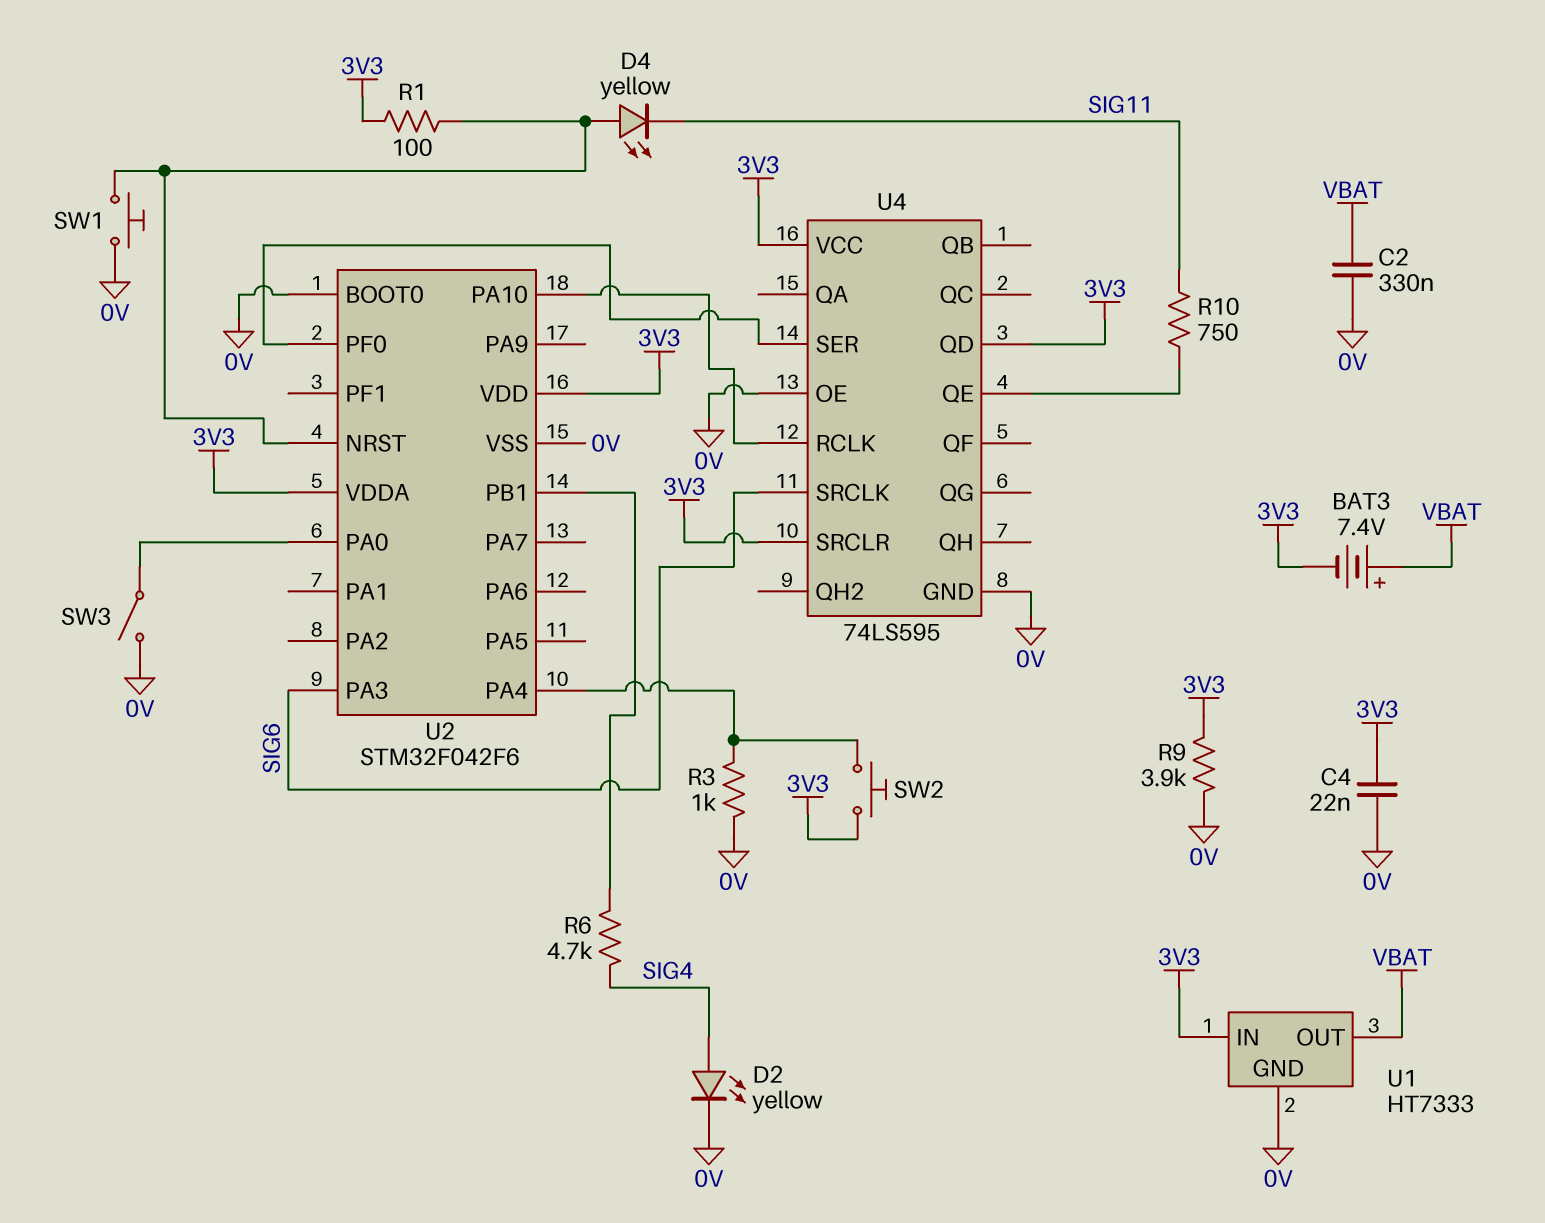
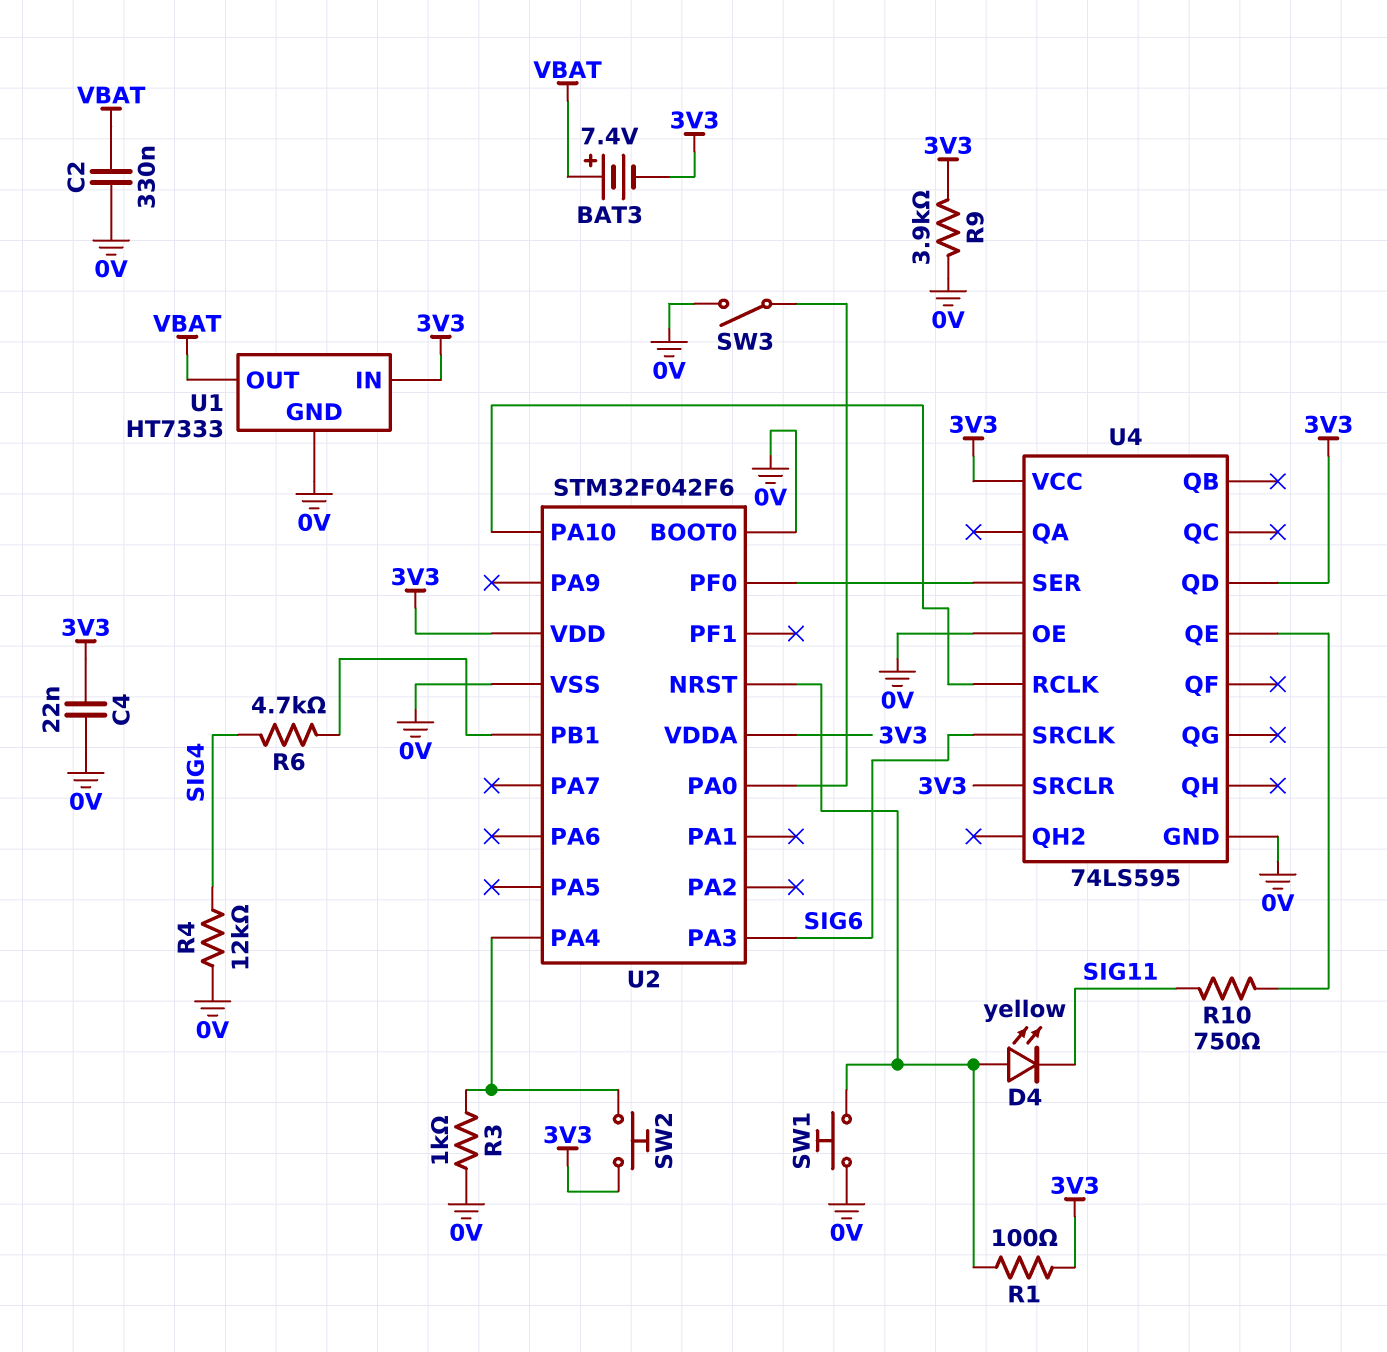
D2: LED yellow (A SIG4, K 0V) -> none
R4: none -> 12k (0V, SIG4)

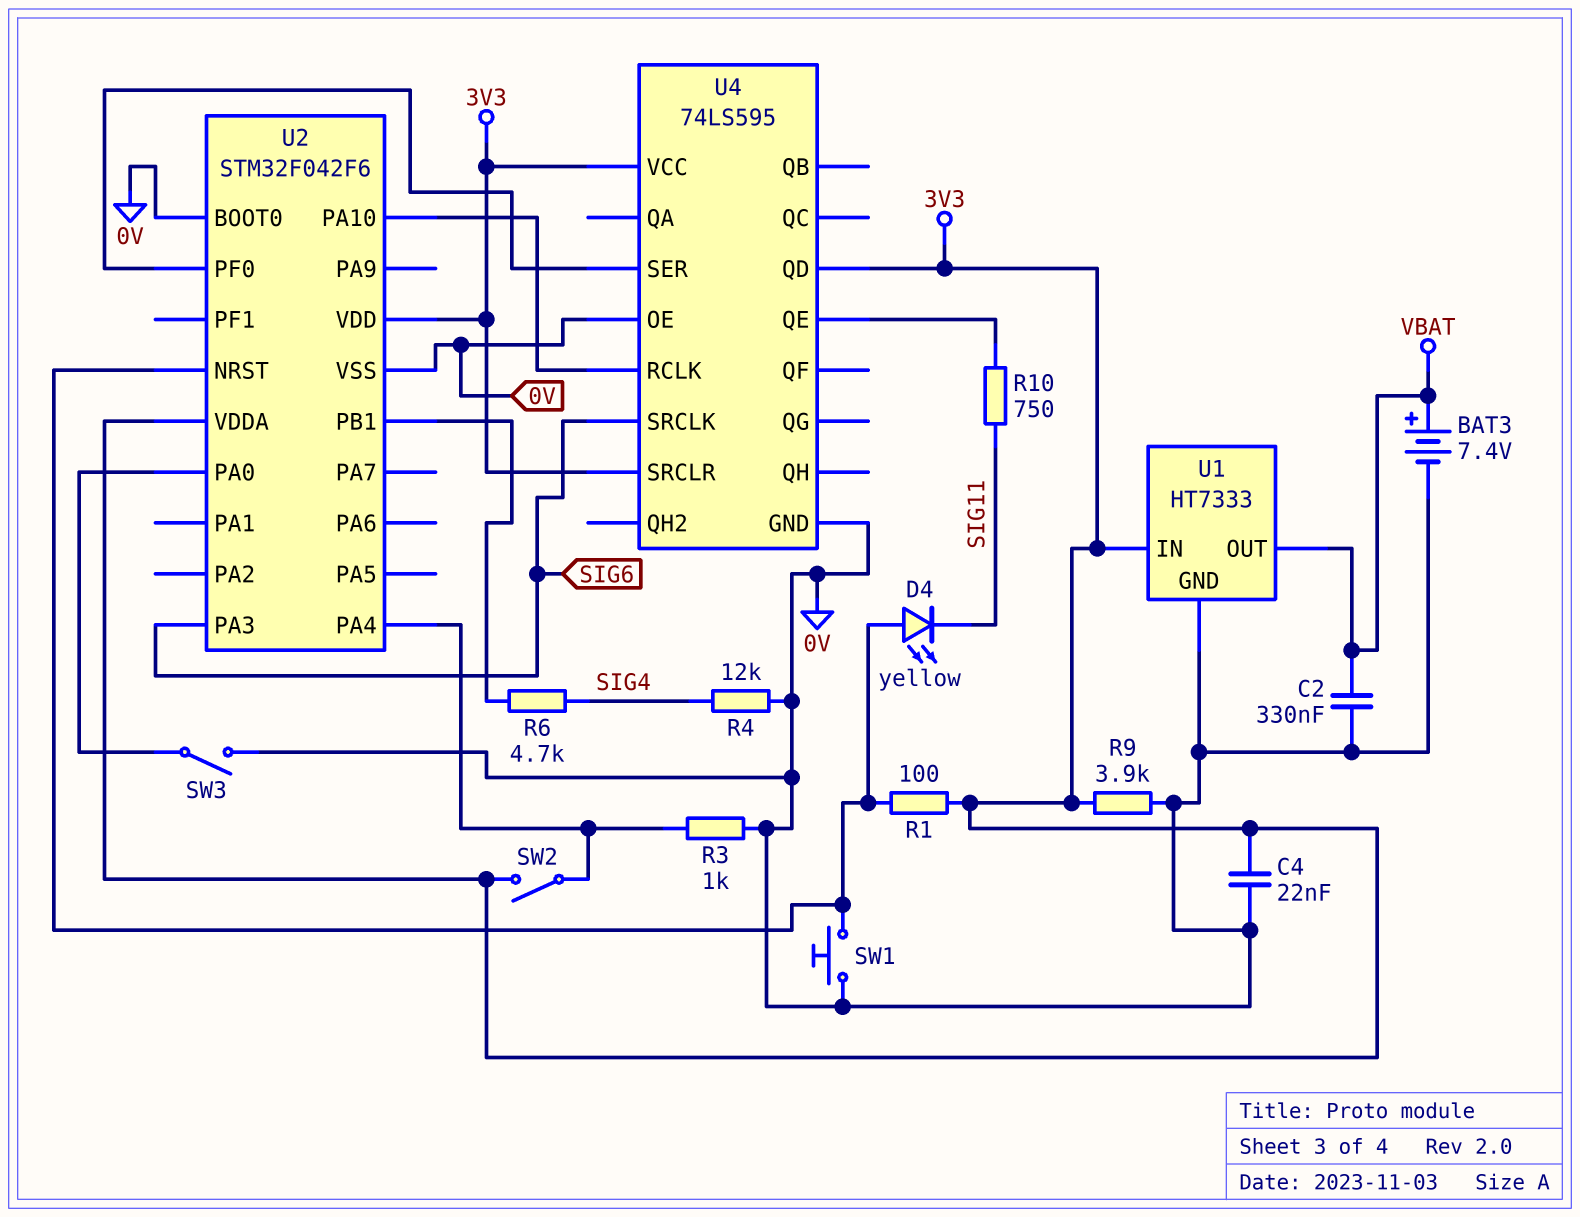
BAT3: 7.4V (plus VBAT, minus 3V3) -> 7.4V (plus VBAT, minus 0V)
SW2: button (3V3, U2/PA4) -> switch (3V3, U2/PA4)

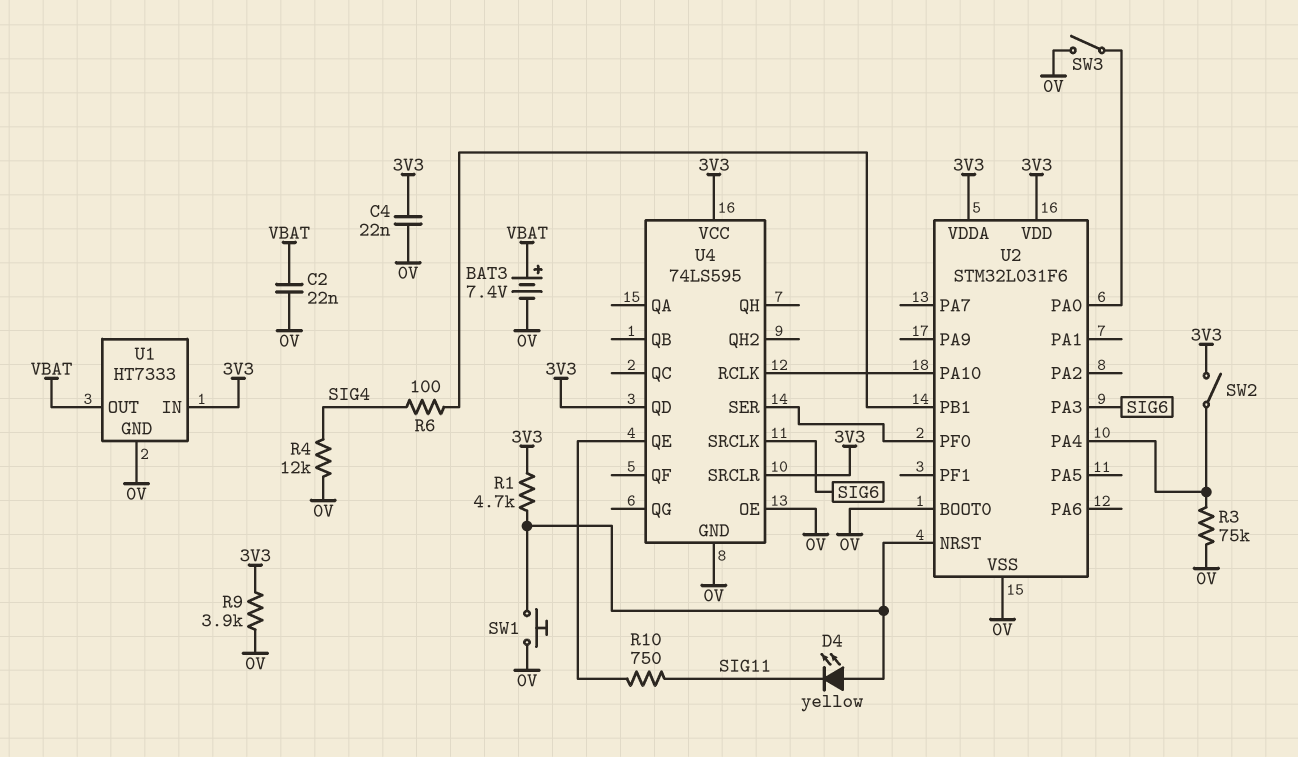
C2: 330nF (0V, VBAT) -> 22nF (0V, VBAT)
R1: 100 (3V3, U2/NRST) -> 4.7k (3V3, U2/NRST)
R3: 1k (0V, U2/PA4) -> 75k (0V, U2/PA4)
R6: 4.7k (SIG4, U2/PB1) -> 100 (SIG4, U2/PB1)
U2: STM32F042F6 -> STM32L031F6

